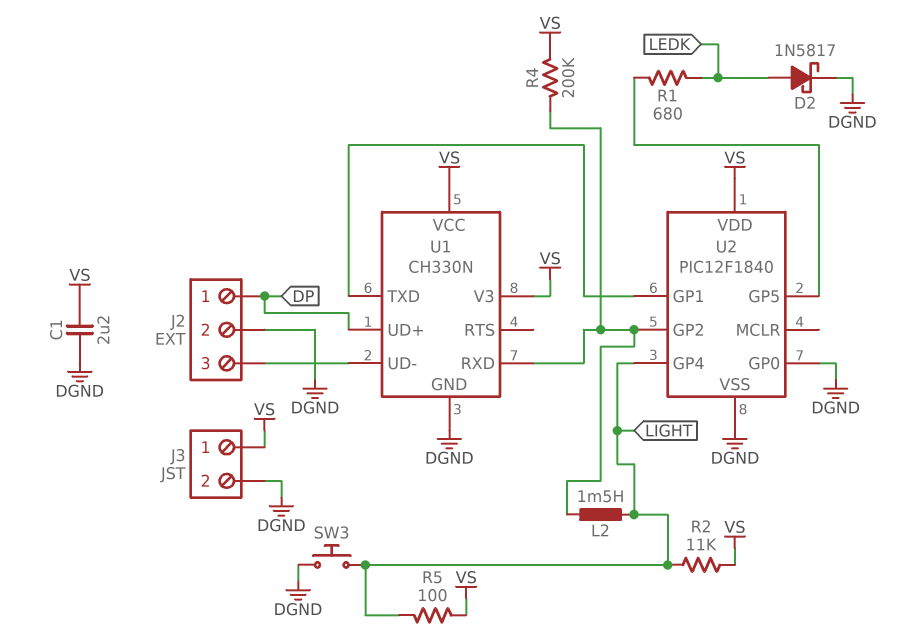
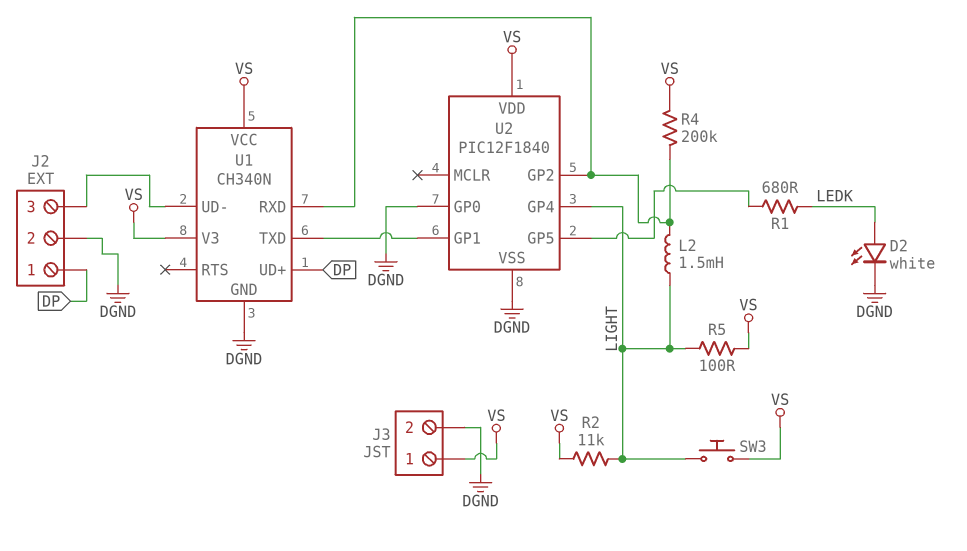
C1: 2.2uF (DGND, VS) -> none
D2: schottky 1N5817 (A LEDK, K DGND) -> LED white (A LEDK, K DGND)
SW3: button (DGND, LIGHT) -> button (LIGHT, VS)
U1: CH330N -> CH340N

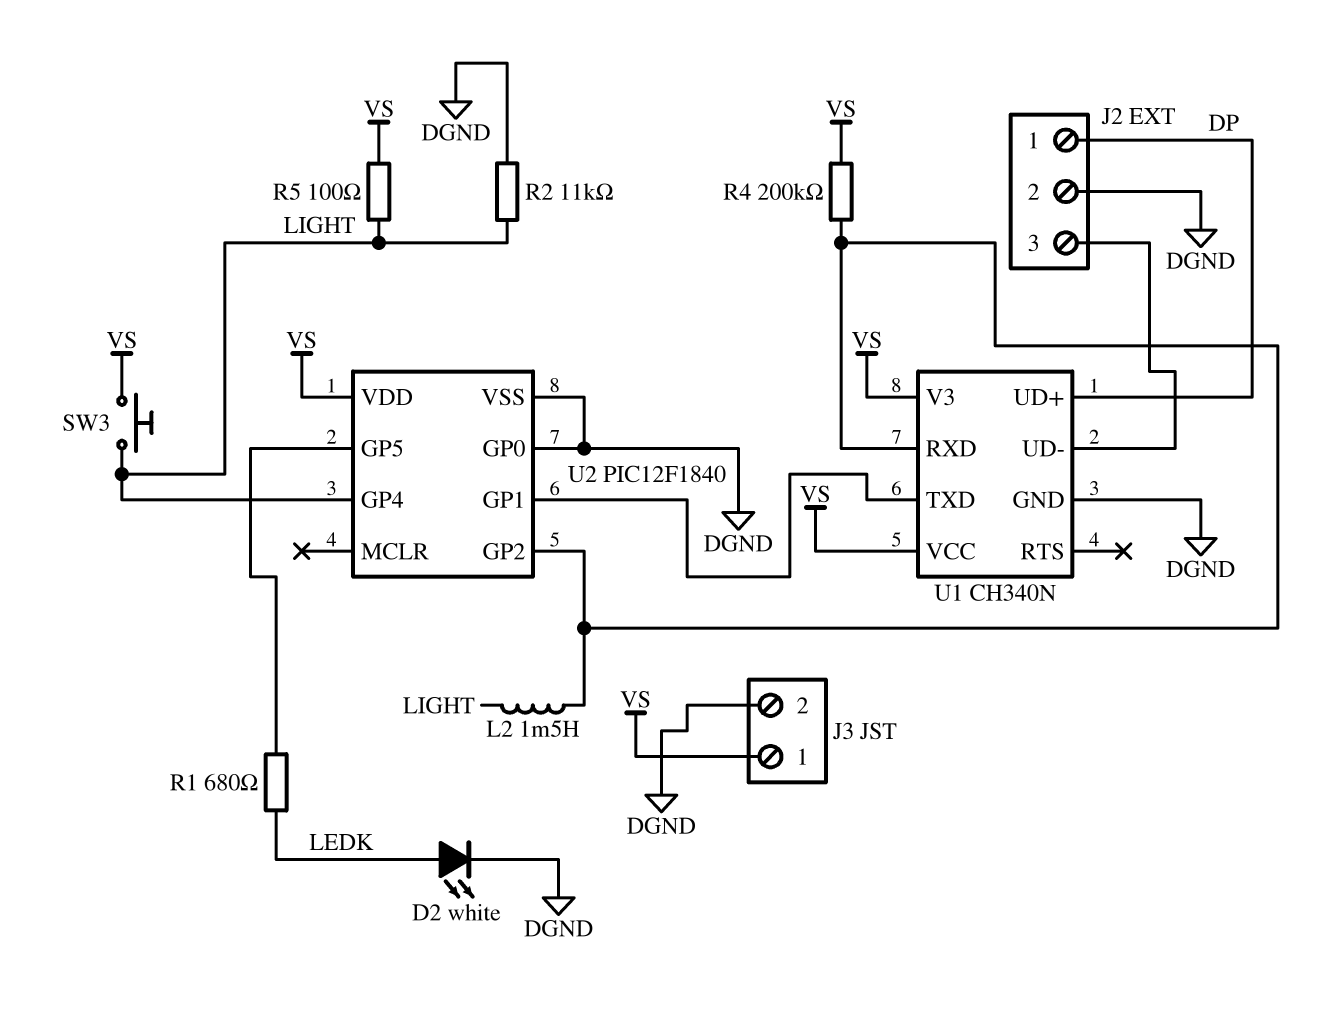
R2: 11k (LIGHT, VS) -> 11k (DGND, LIGHT)

